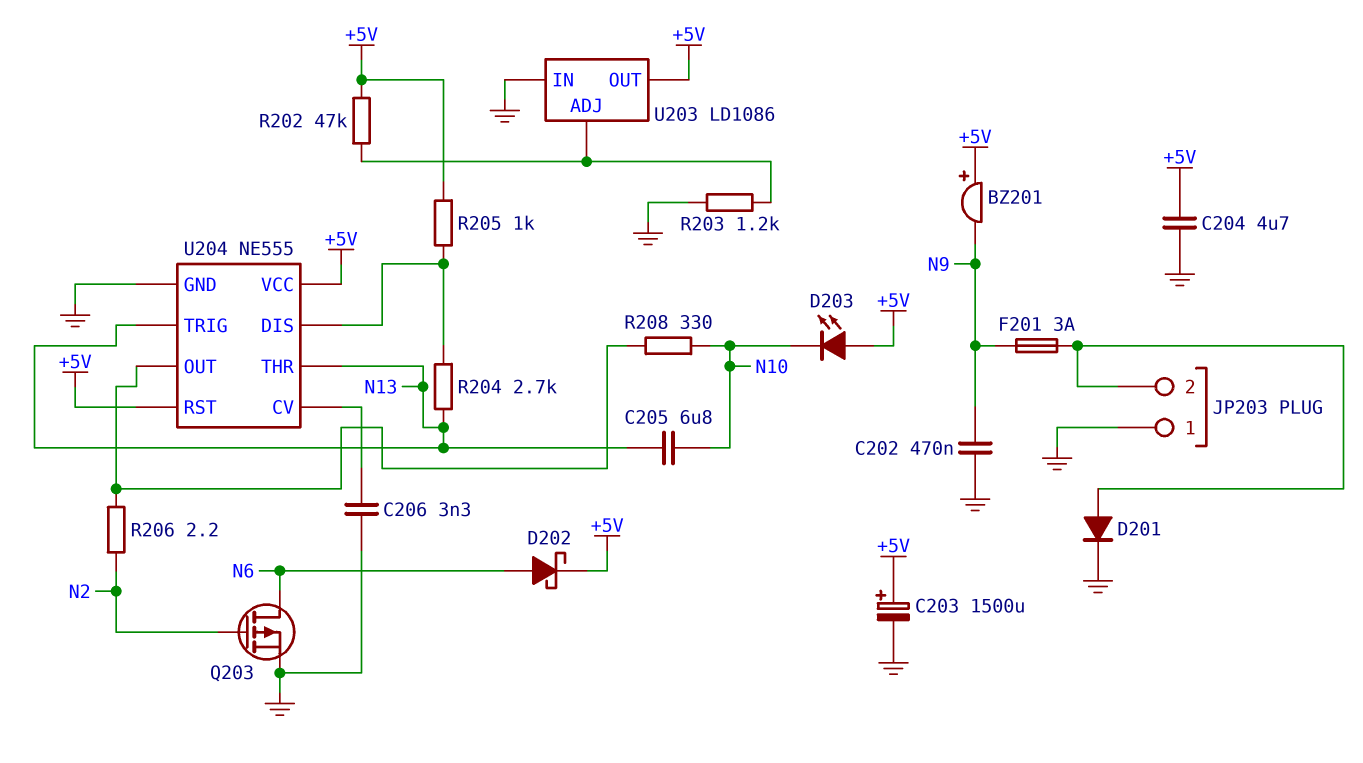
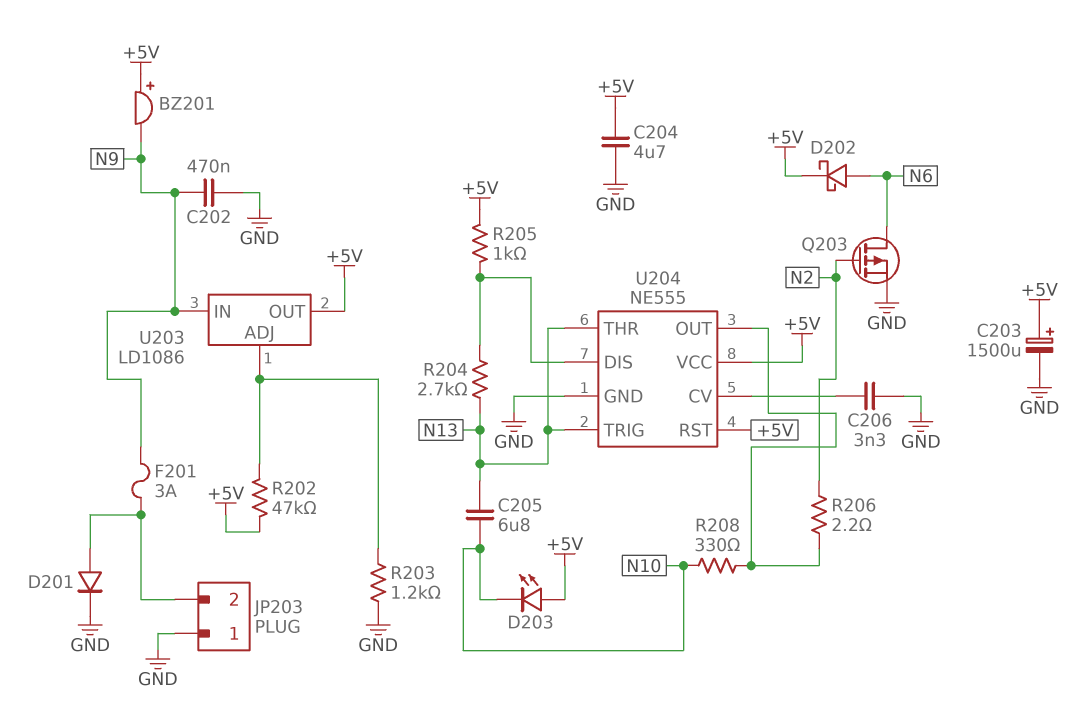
U203 pin IN: GND -> N9

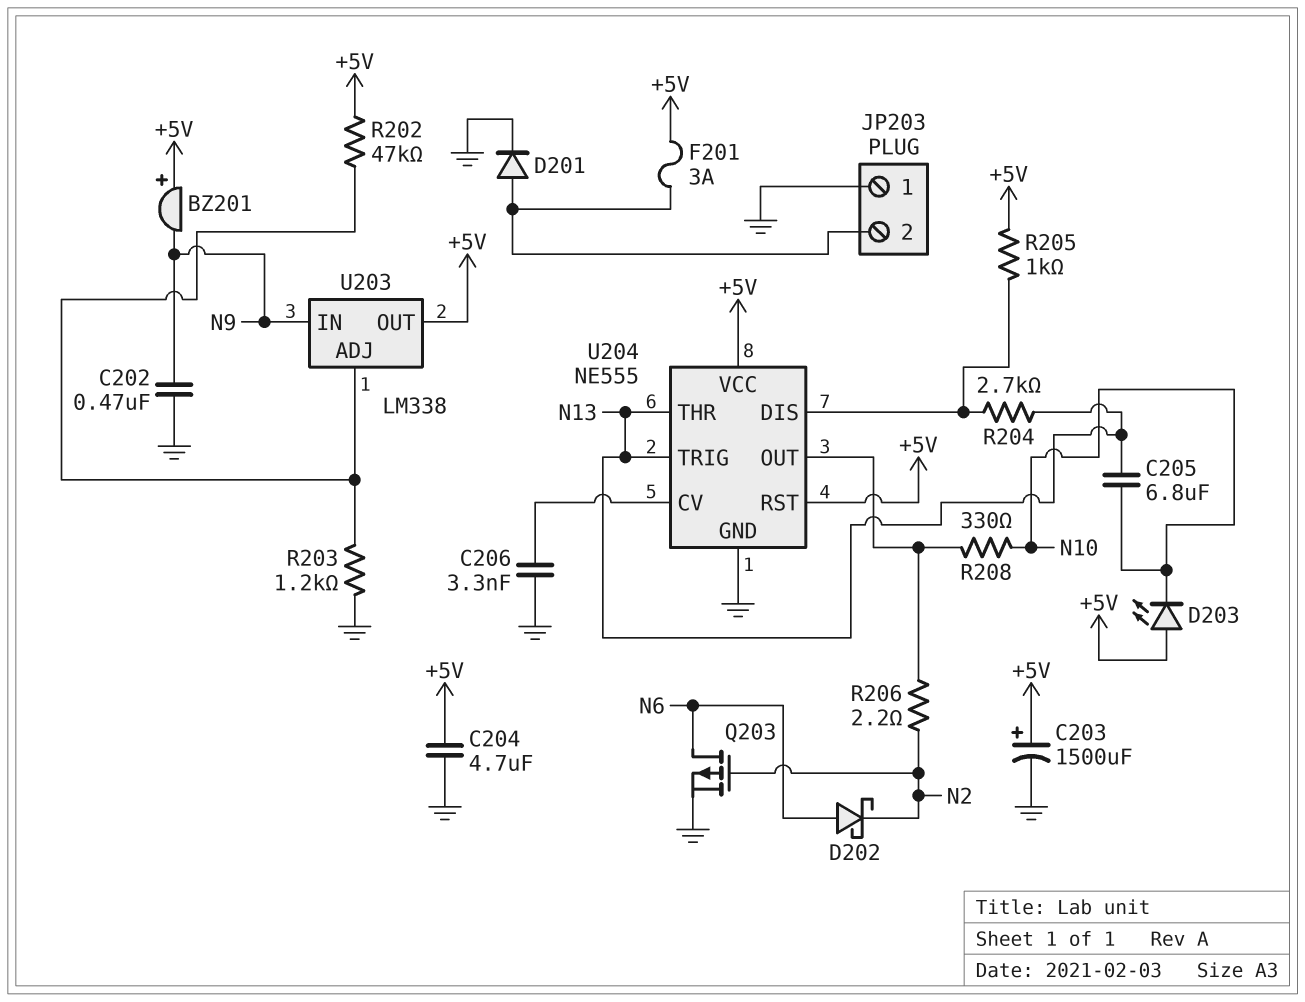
D202: schottky (A N6, K +5V) -> schottky (A N6, K N2)
F201: 3A (JP203/2, N9) -> 3A (+5V, JP203/2)
U203: LD1086 -> LM338

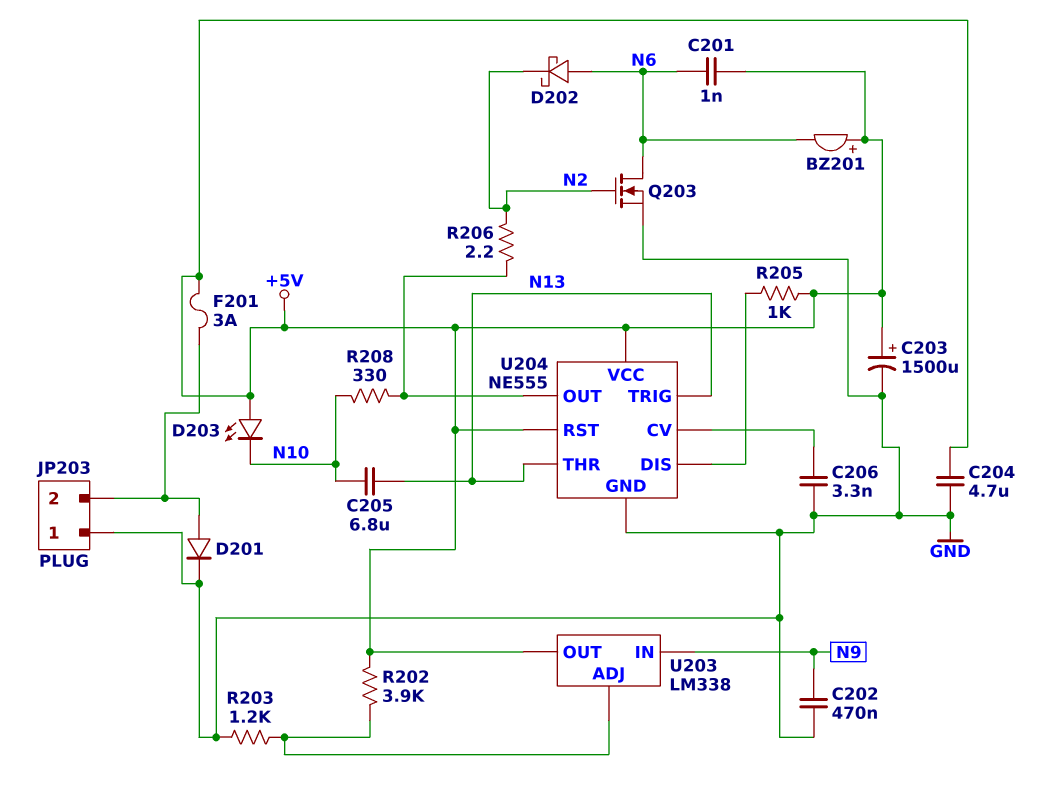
BZ201: buzzer (plus +5V, minus N9) -> buzzer (plus +5V, minus N6)
C201: none -> 1nF (+5V, N6)
Q203: PMOS (G N2, D N6, S GND) -> NMOS (G N2, D N6, S GND)
R202: 47k (+5V, U203/ADJ) -> 3.9k (+5V, U203/ADJ)
R204: 2.7k (N13, U204/DIS) -> none

